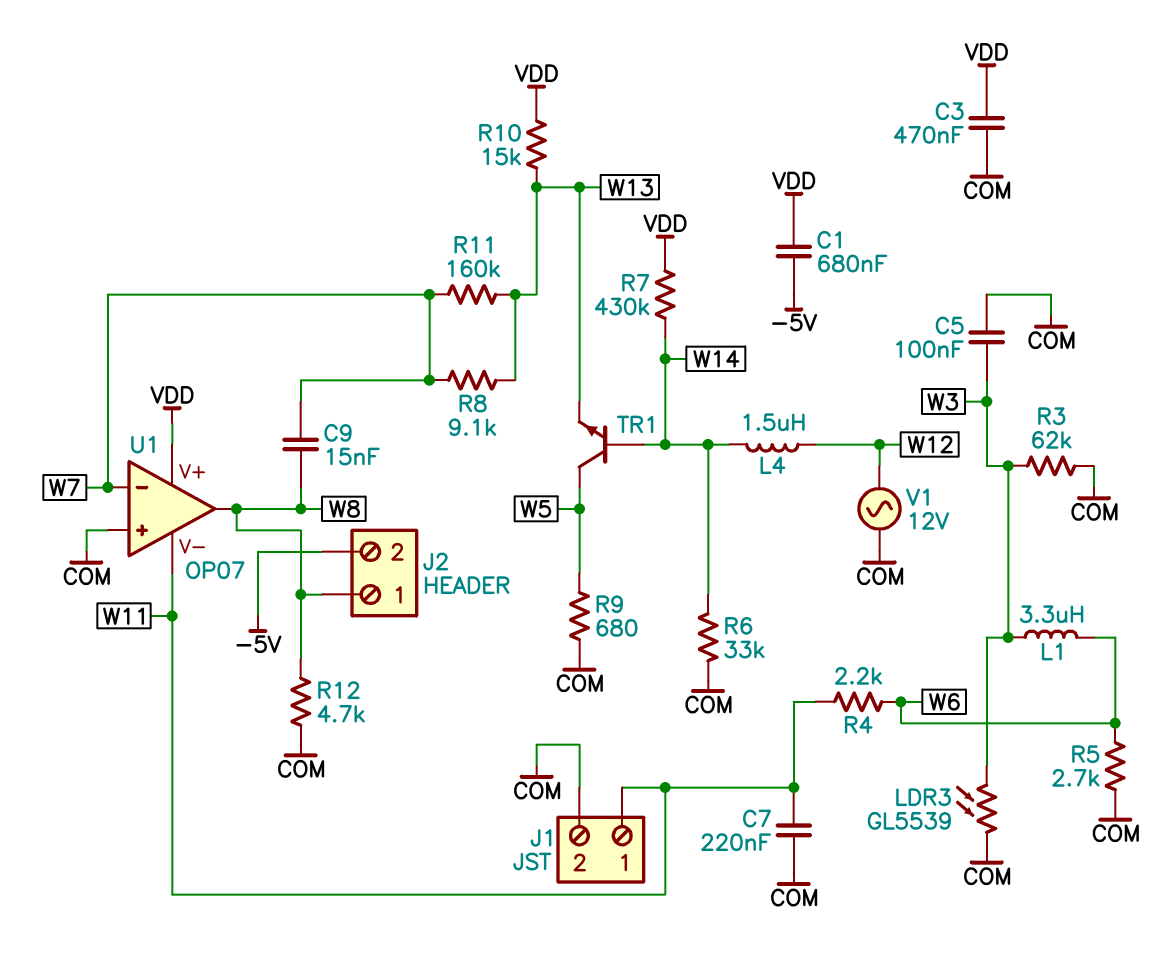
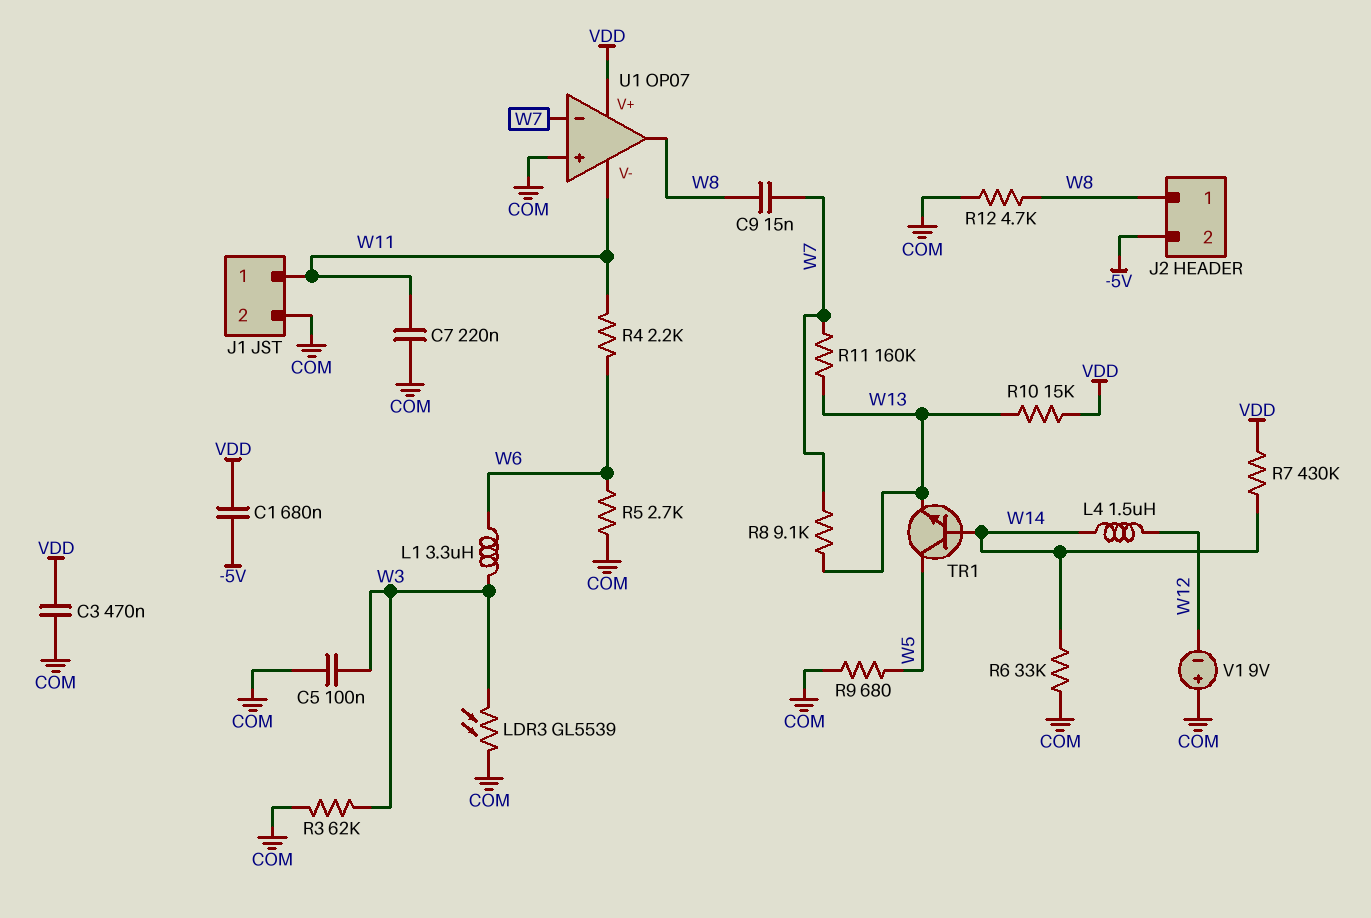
V1: AC 12V (COM, W12) -> 9V (plus COM, minus W12)

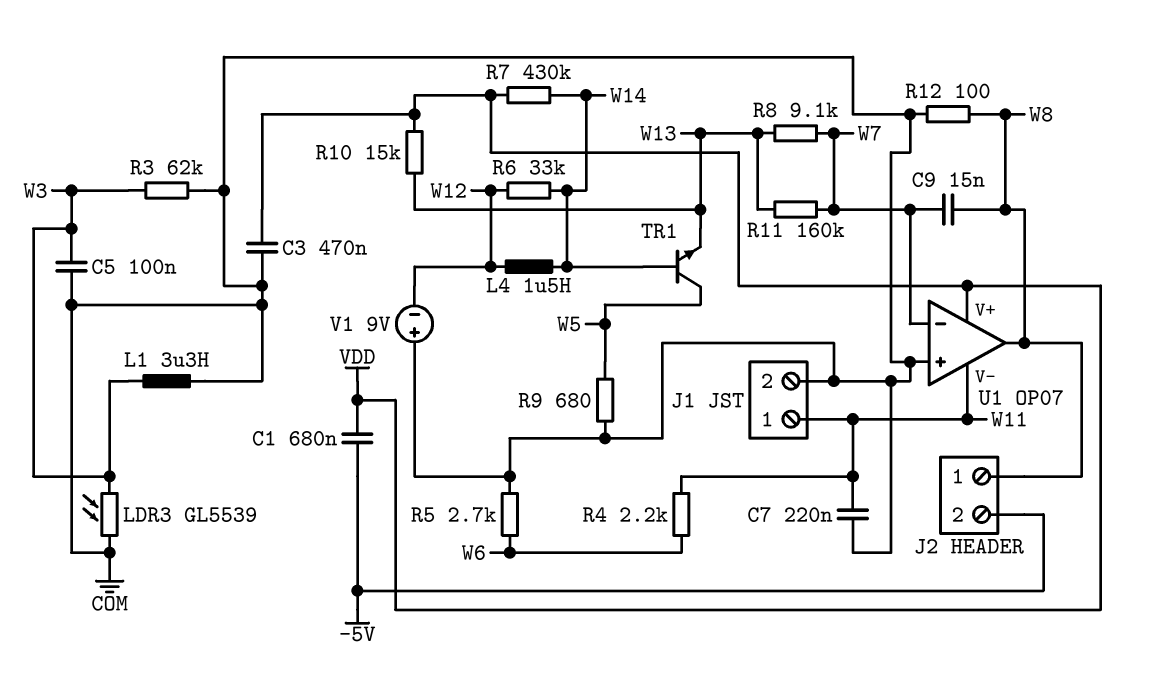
L1: 3.3uH (W3, W6) -> 3.3uH (COM, W3)
R6: 33k (COM, W14) -> 33k (W12, W14)
R12: 4.7k (COM, W8) -> 100 (COM, W8)

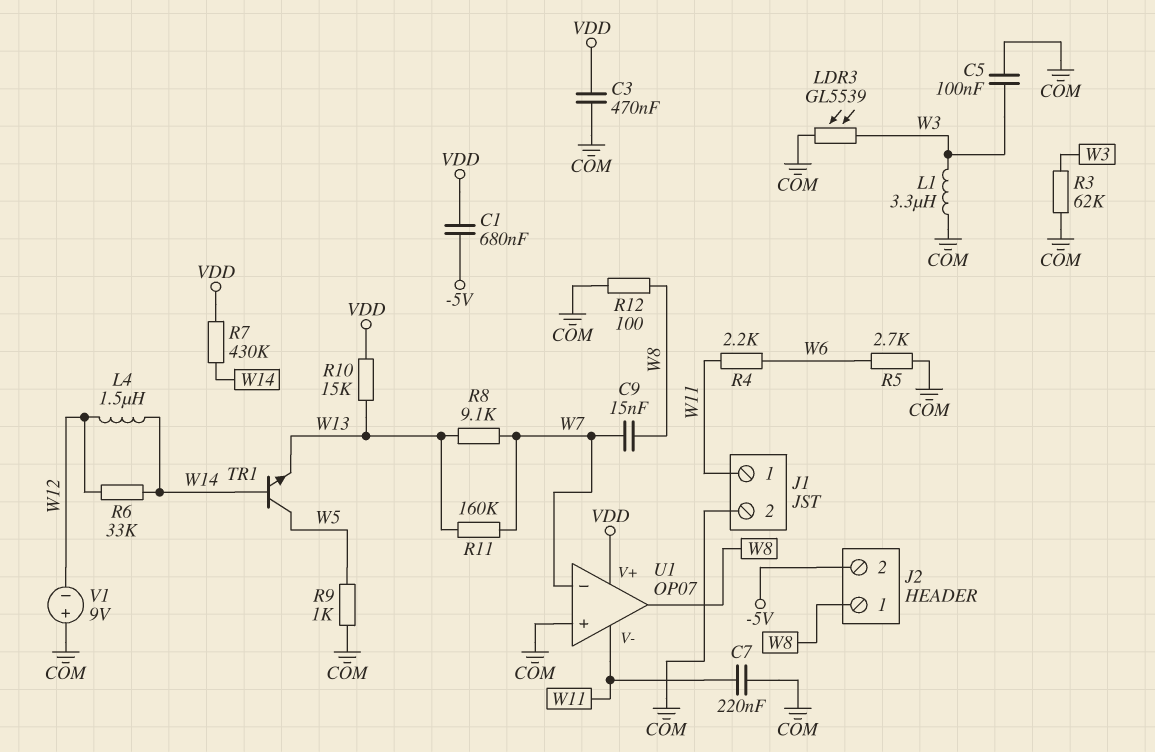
R9: 680 (COM, W5) -> 1k (COM, W5)

